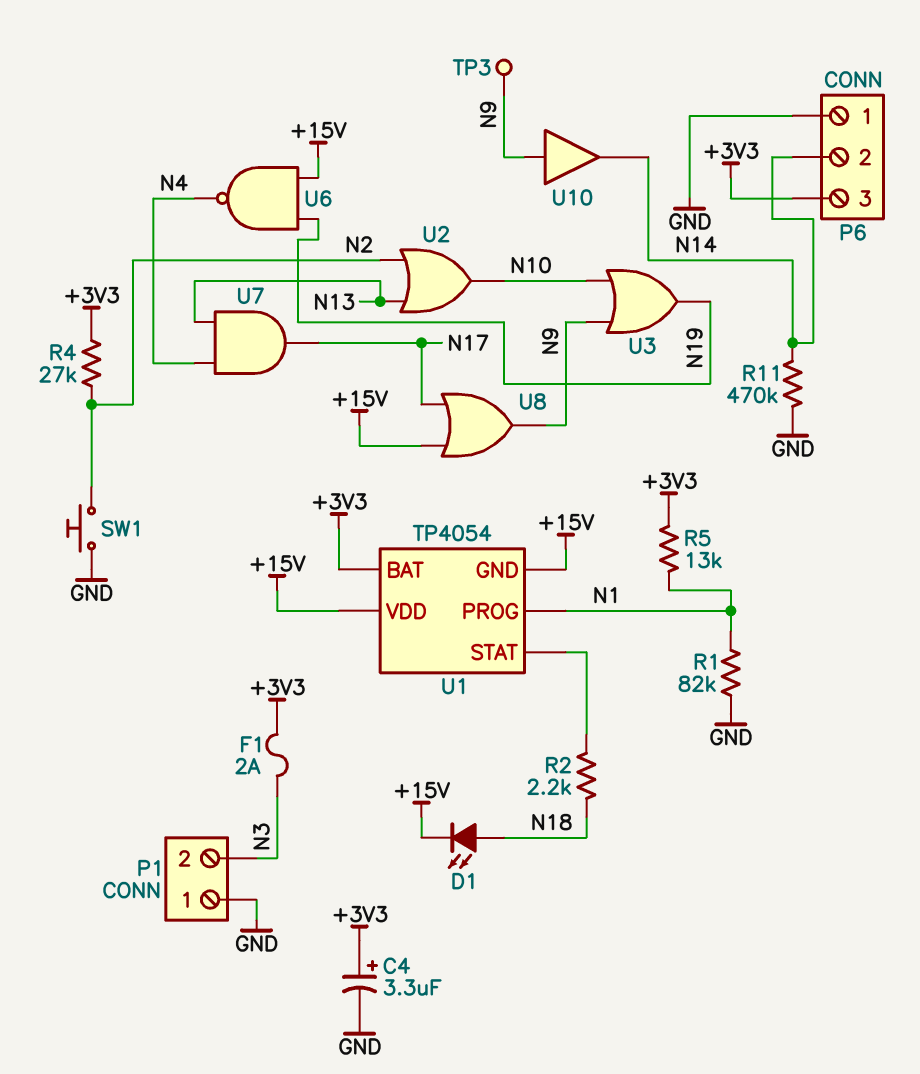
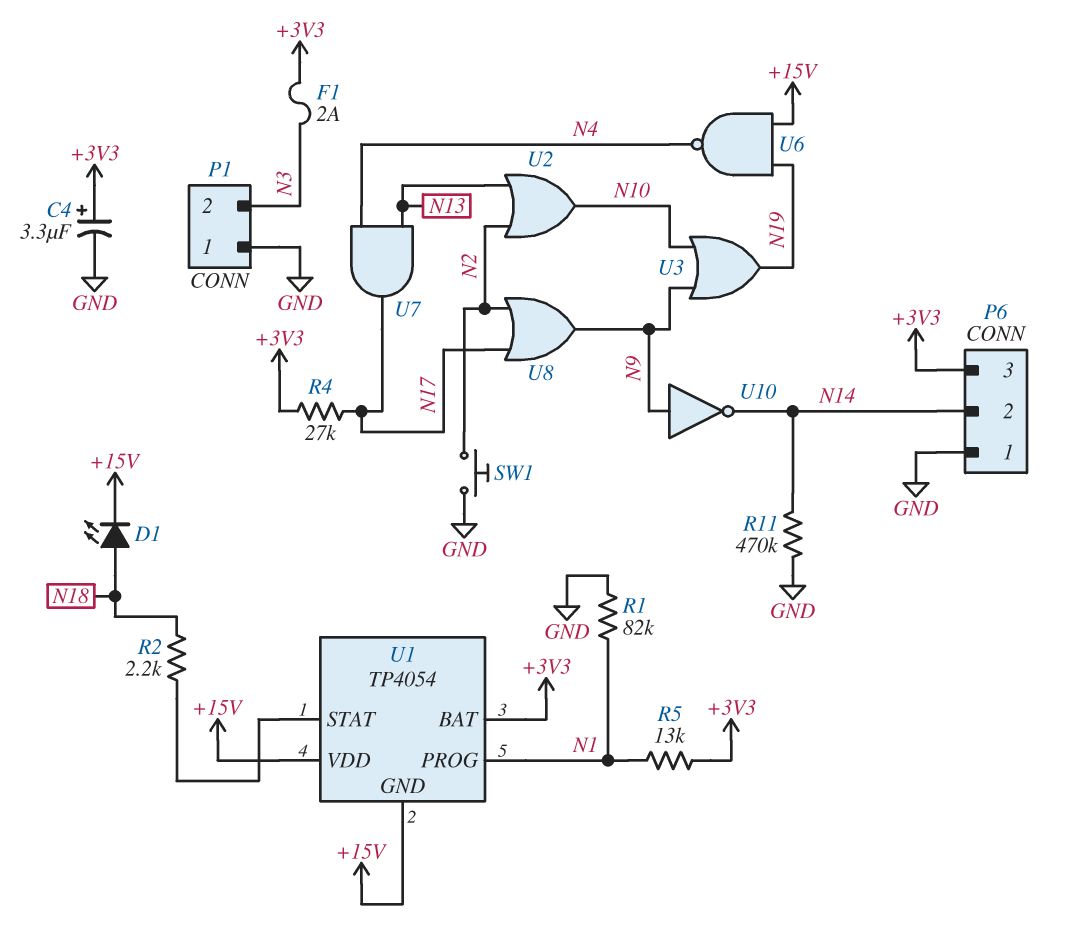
R4: 27k (+3V3, N2) -> 27k (+3V3, N17)
TP3: test point (N9) -> none
U8: OR (in +15V, in N17, out N9) -> OR (in N2, in N17, out N9)
U10: buffer (in N9, out N14) -> NOT (in N9, out N14)

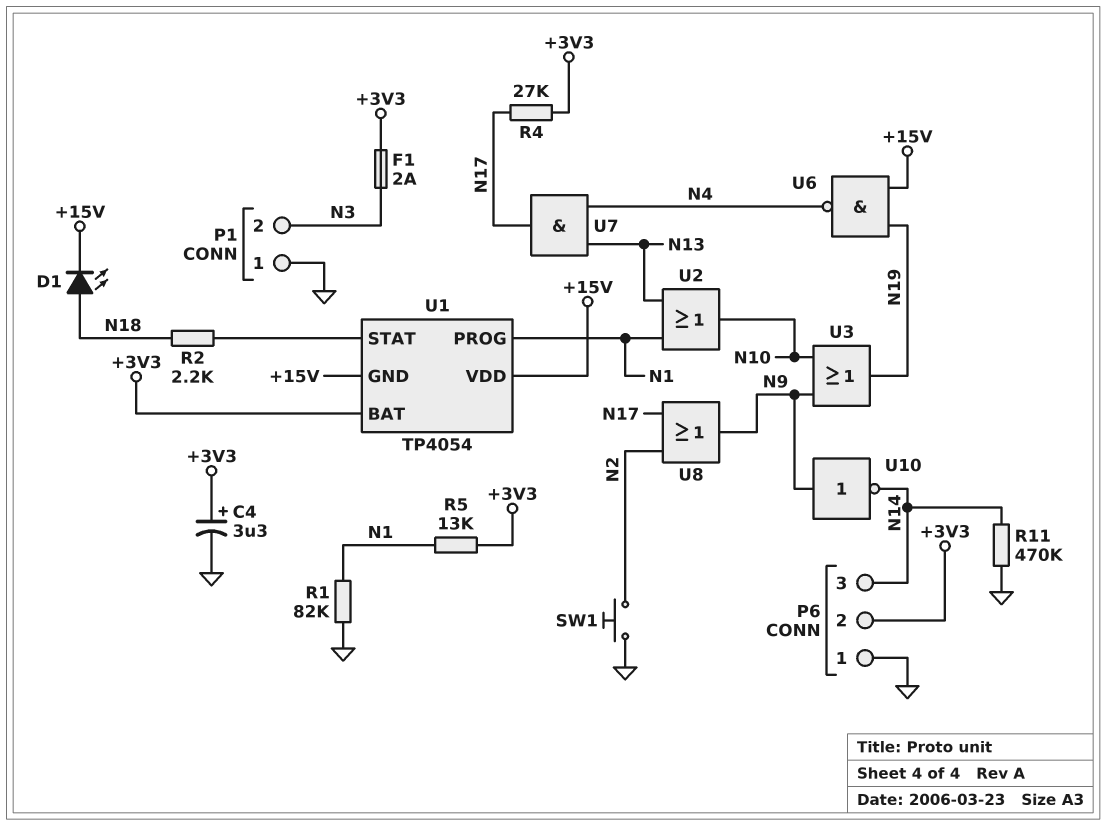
P6 pin 2: N14 -> +3V3
P6 pin 3: +3V3 -> N14
U2: OR (in N2, in N13, out N10) -> OR (in N1, in N13, out N10)

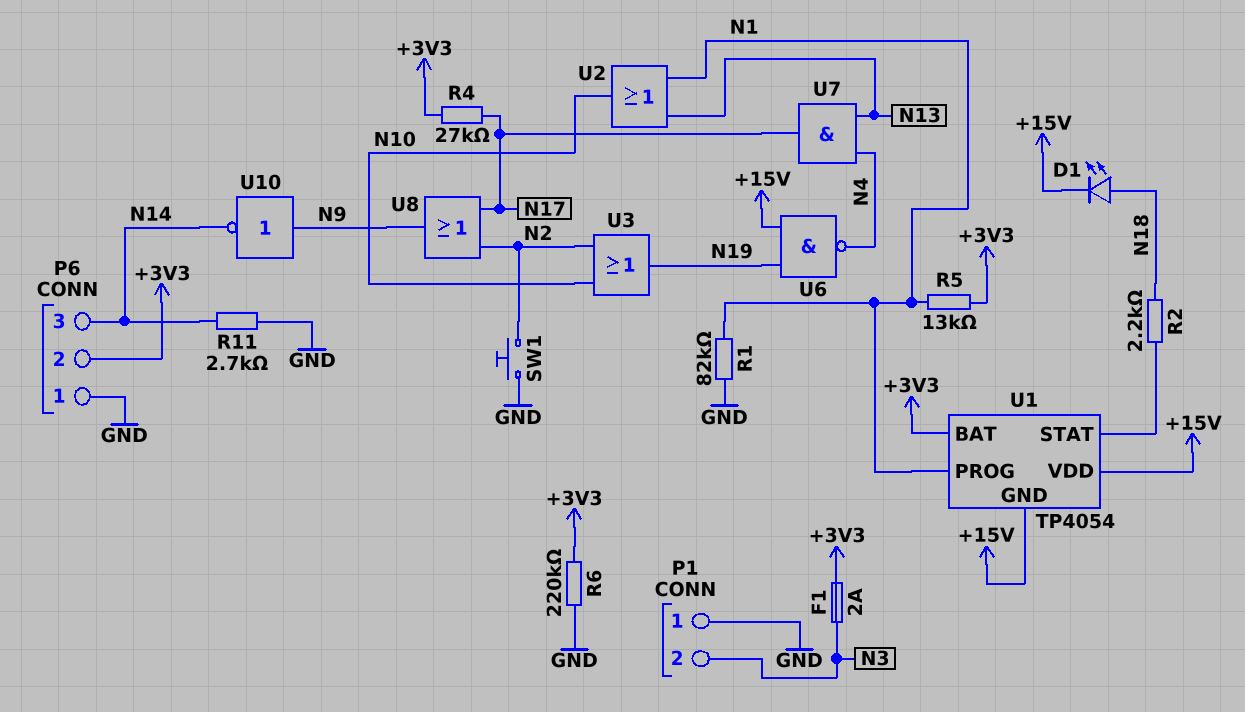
C4: 3.3uF (plus +3V3, minus GND) -> none
R6: none -> 220k (+3V3, GND)
R11: 470k (GND, N14) -> 2.7k (GND, N14)
U3: OR (in N9, in N10, out N19) -> OR (in N2, in N10, out N19)

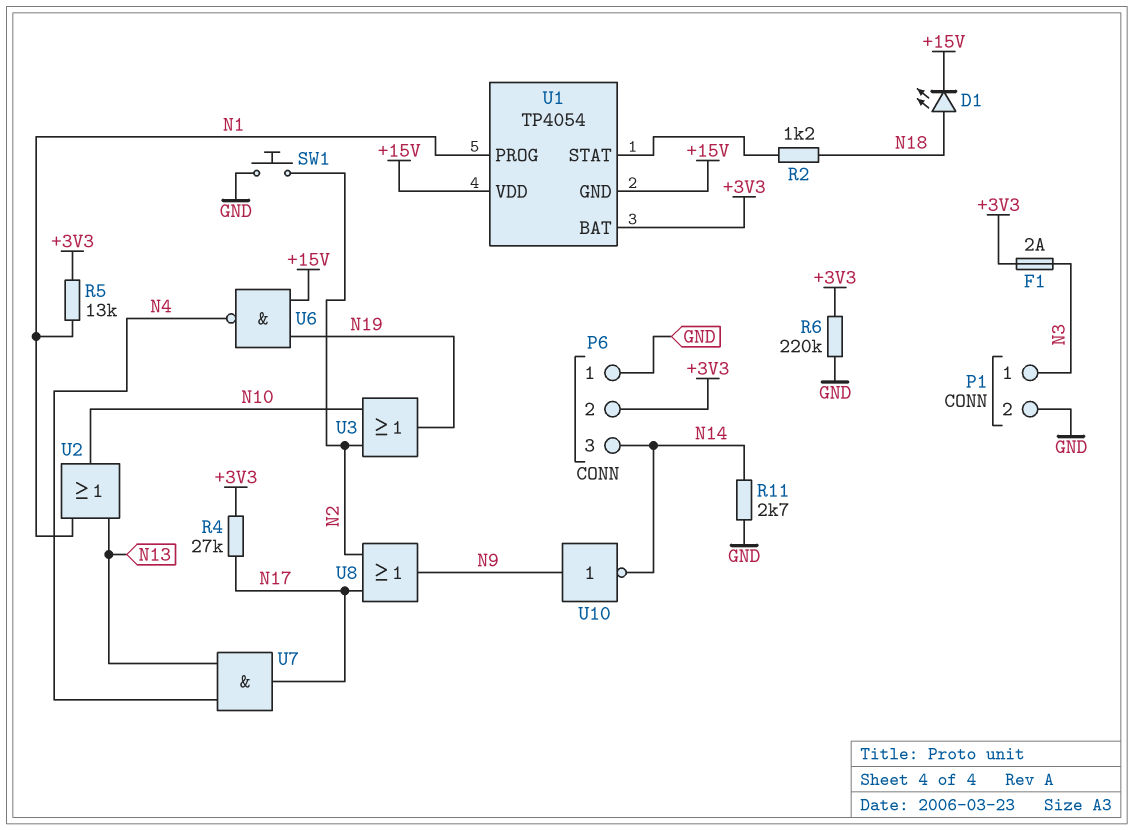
P1 pin 1: GND -> N3
P1 pin 2: N3 -> GND
R1: 82k (GND, N1) -> none
R2: 2.2k (N18, U1/STAT) -> 1.2k (N18, U1/STAT)

